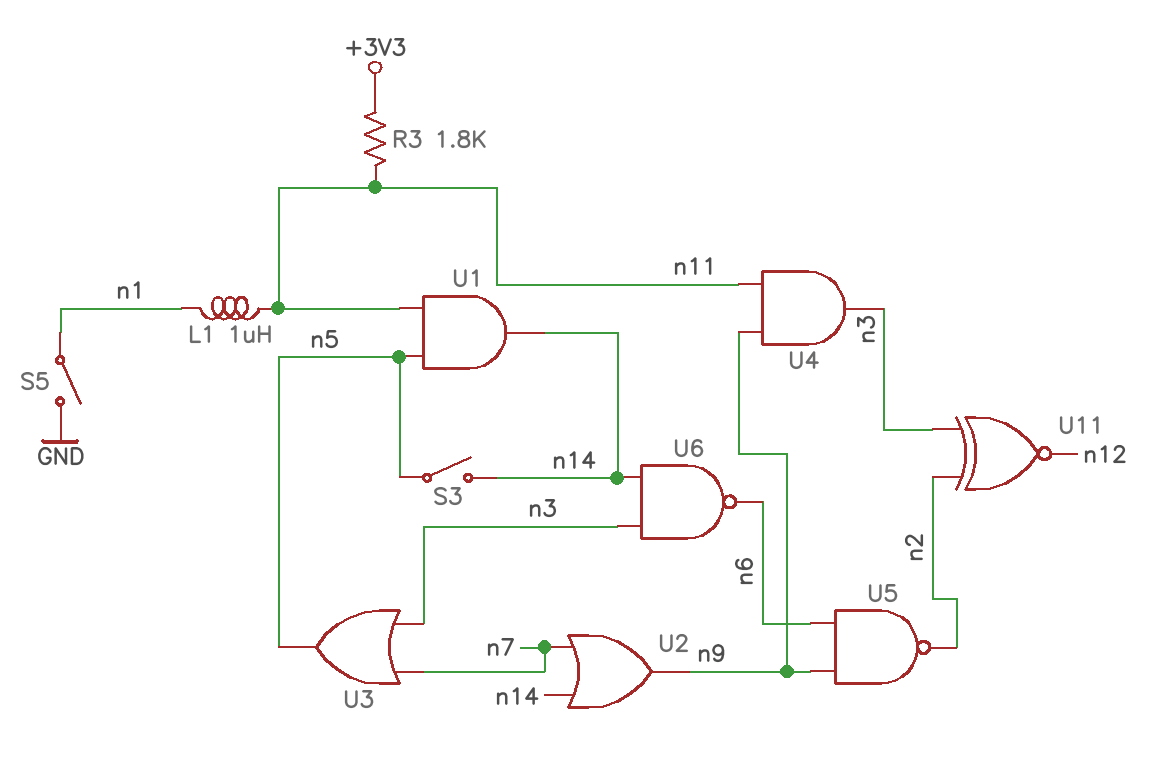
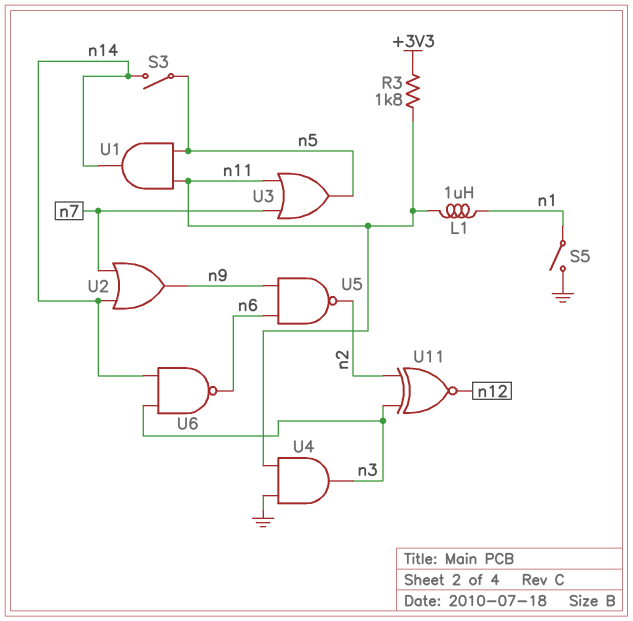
U3: OR (in n3, in n7, out n5) -> OR (in n7, in n11, out n5)
U4: AND (in n9, in n11, out n3) -> AND (in GND, in n11, out n3)

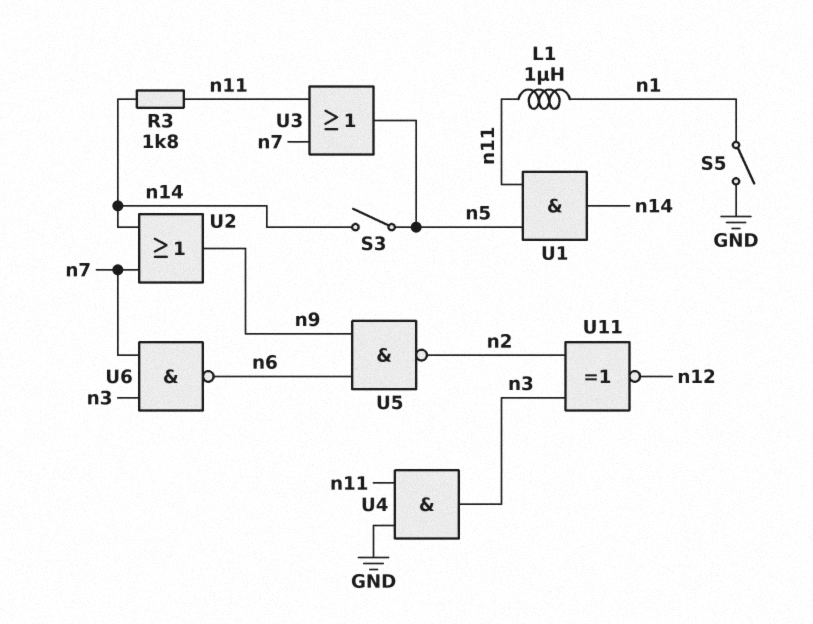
R3: 1.8k (+3V3, n11) -> 1.8k (n11, n14)
U6: NAND (in n3, in n14, out n6) -> NAND (in n3, in n7, out n6)

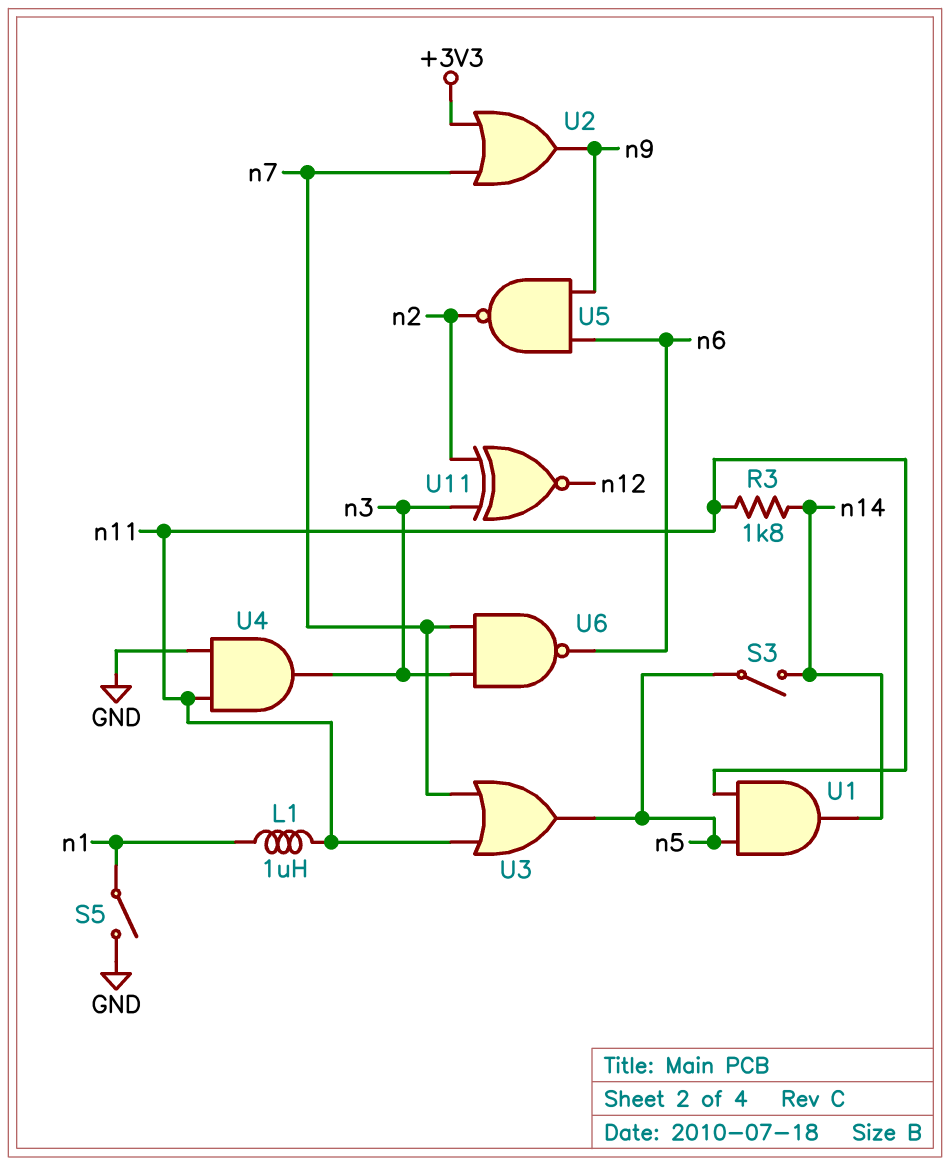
U2: OR (in n7, in n14, out n9) -> OR (in +3V3, in n7, out n9)

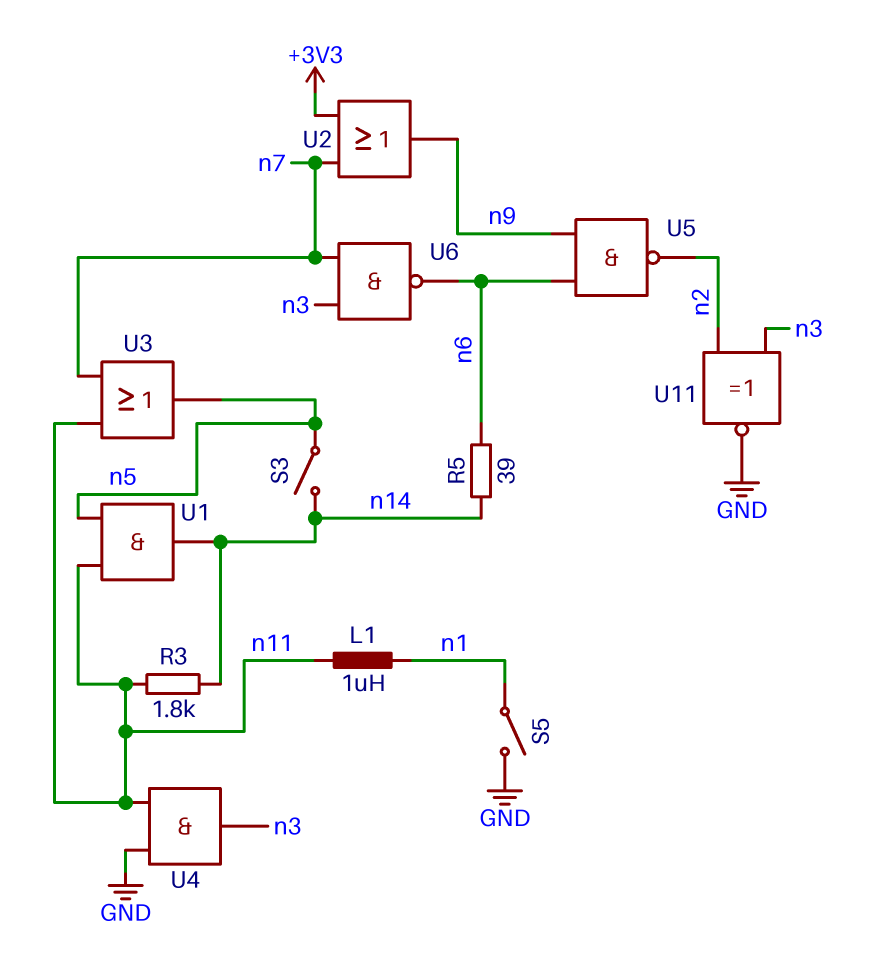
R5: none -> 39 (n6, n14)
U11: XNOR (in n2, in n3, out n12) -> XNOR (in n2, in n3, out GND)

